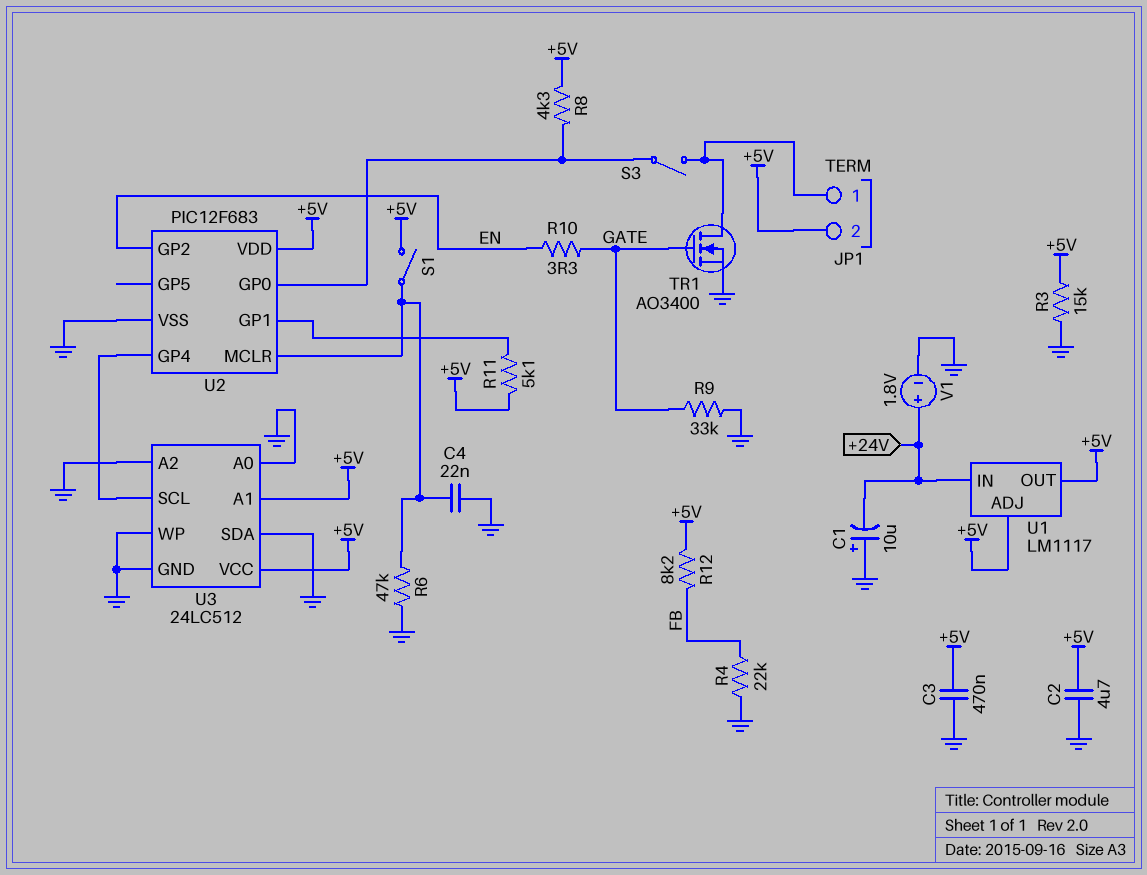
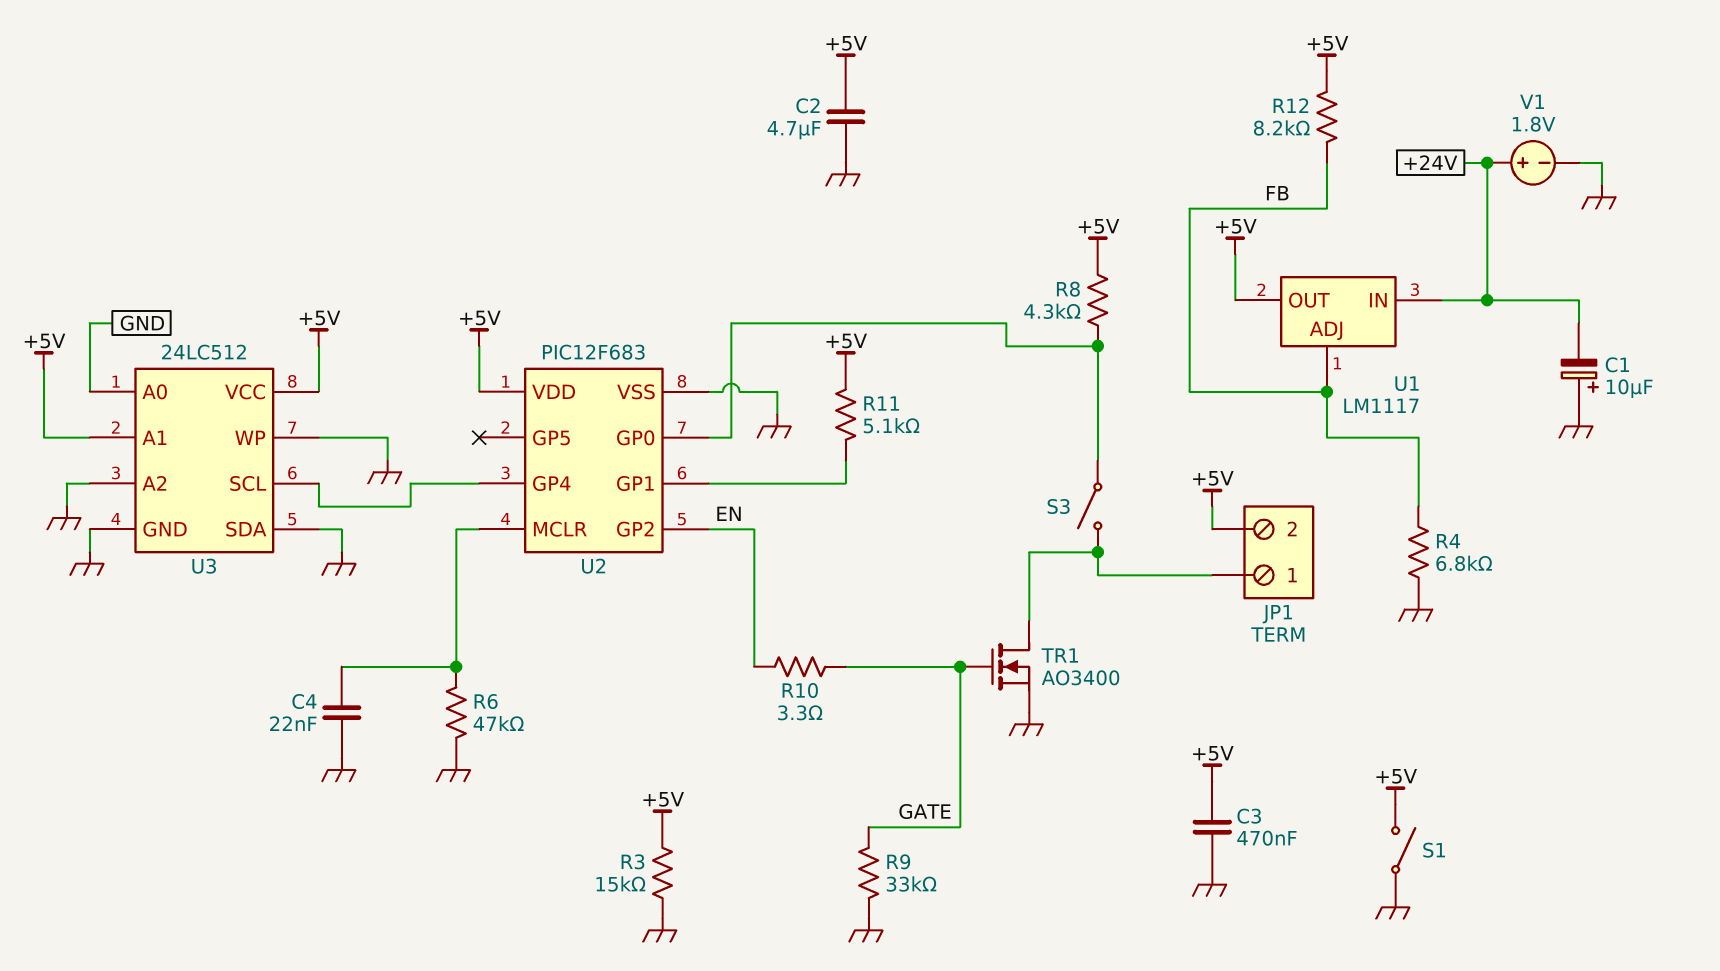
R4: 22k (FB, GND) -> 6.8k (FB, GND)
S1: switch (+5V, U2/MCLR) -> switch (+5V, GND)
U1 pin ADJ: +5V -> FB

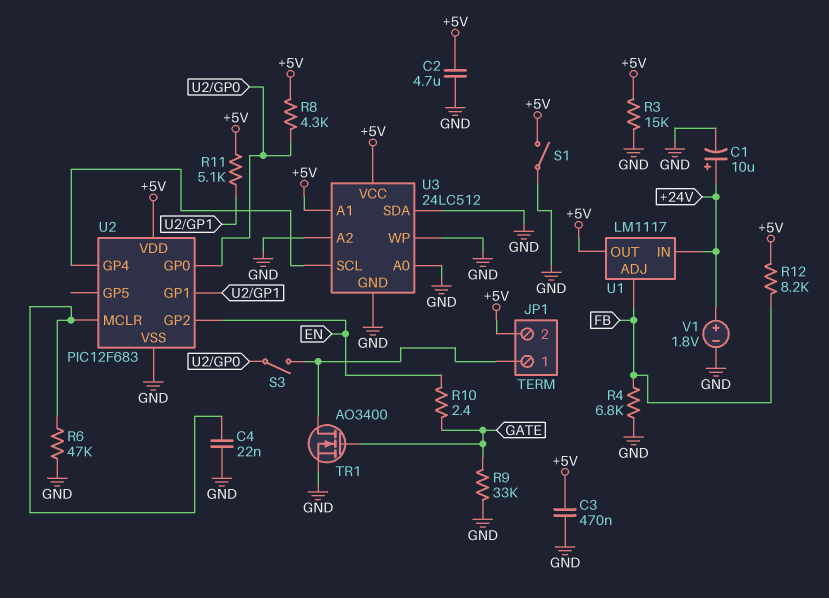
C1: 10uF (plus GND, minus +24V) -> 10uF (plus +24V, minus GND)
R10: 3.3 (EN, GATE) -> 2.4 (EN, GATE)

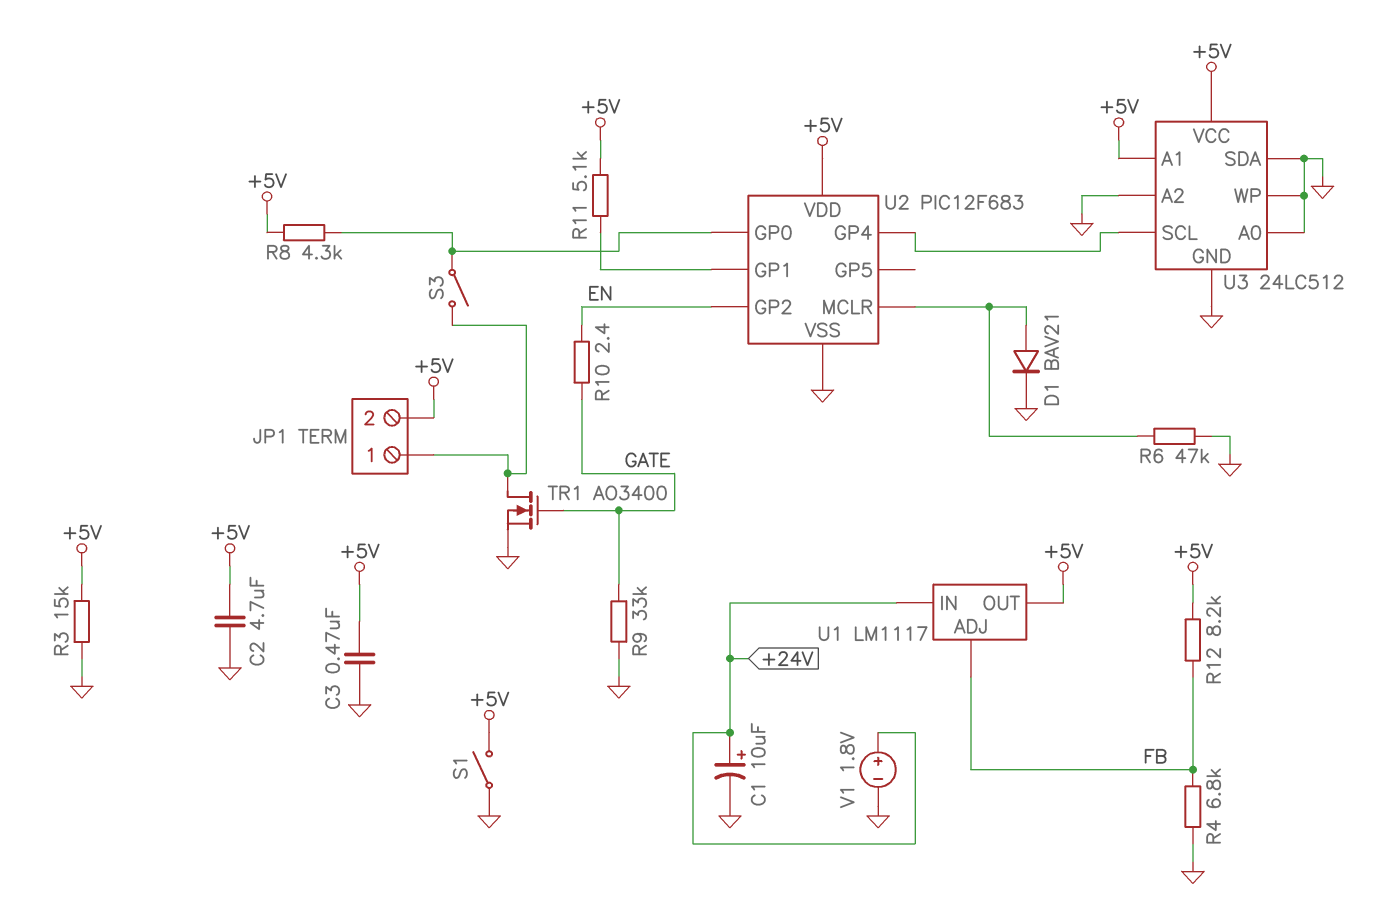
C4: 22nF (GND, U2/MCLR) -> none
D1: none -> diode BAV21 (A U2/MCLR, K GND)

